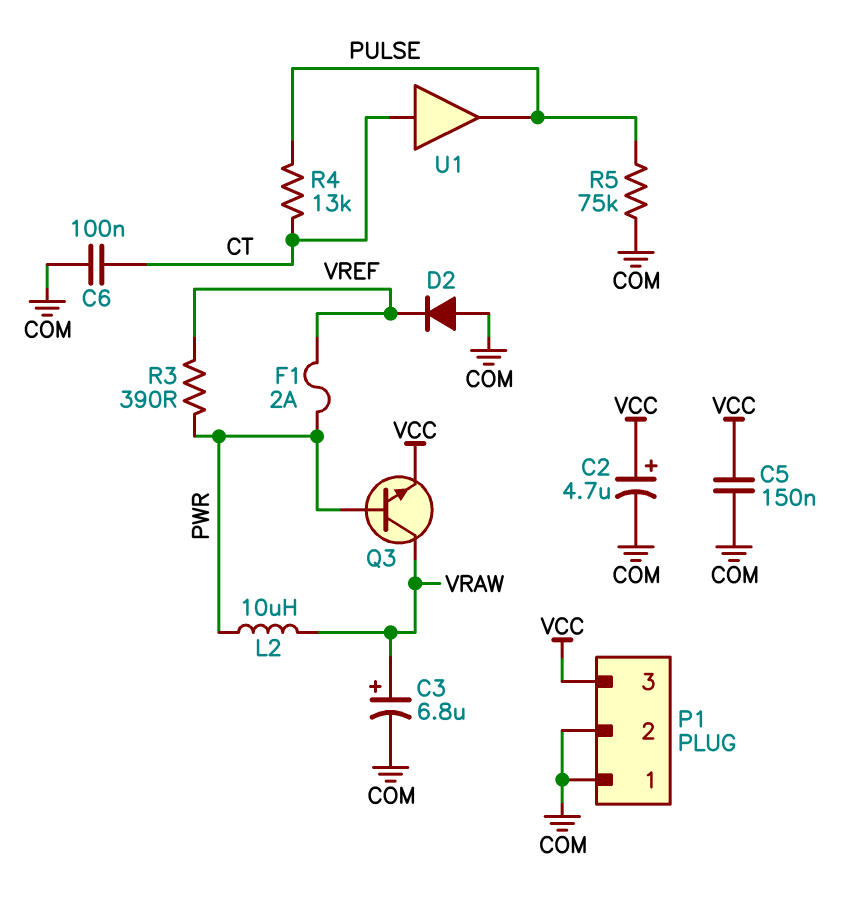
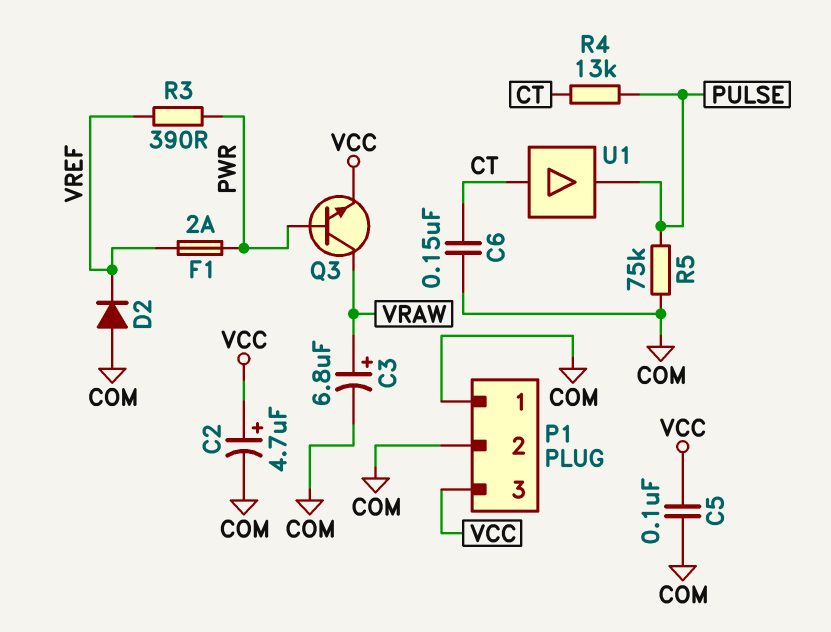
C5: 150nF (COM, VCC) -> 100nF (COM, VCC)
C6: 100nF (COM, CT) -> 150nF (COM, CT)
L2: 10uH (PWR, VRAW) -> none

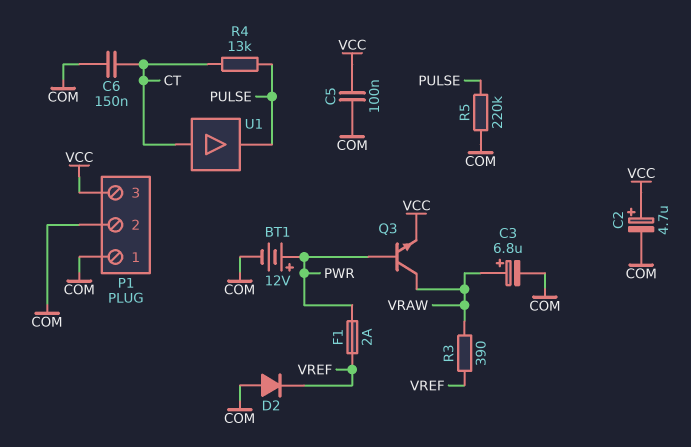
BT1: none -> 12V (plus PWR, minus COM)
R3: 390 (PWR, VREF) -> 390 (VRAW, VREF)
R5: 75k (COM, PULSE) -> 220k (COM, PULSE)

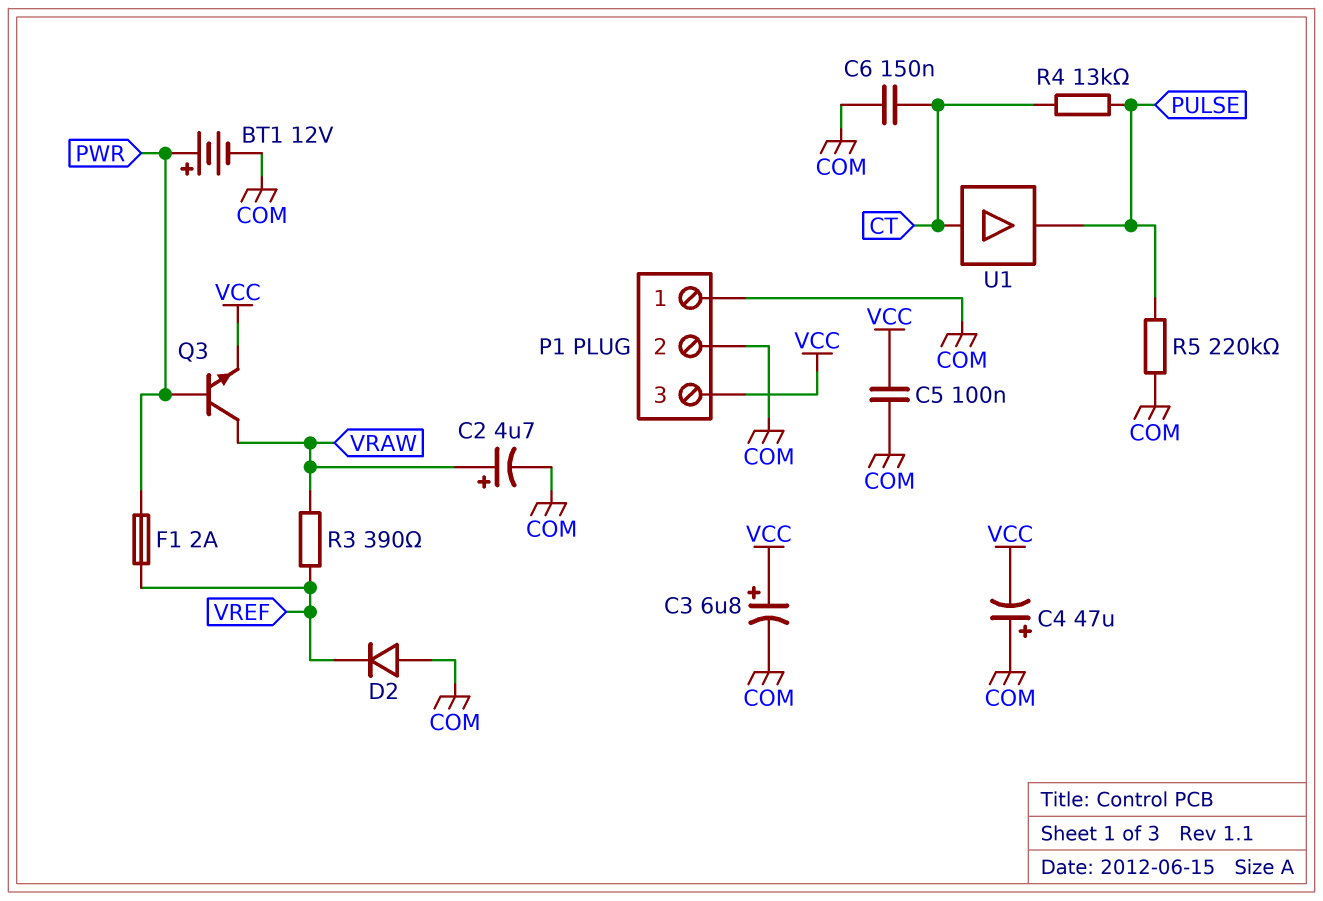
C2: 4.7uF (plus VCC, minus COM) -> 4.7uF (plus VRAW, minus COM)
C3: 6.8uF (plus VRAW, minus COM) -> 6.8uF (plus VCC, minus COM)
C4: none -> 47uF (plus COM, minus VCC)

